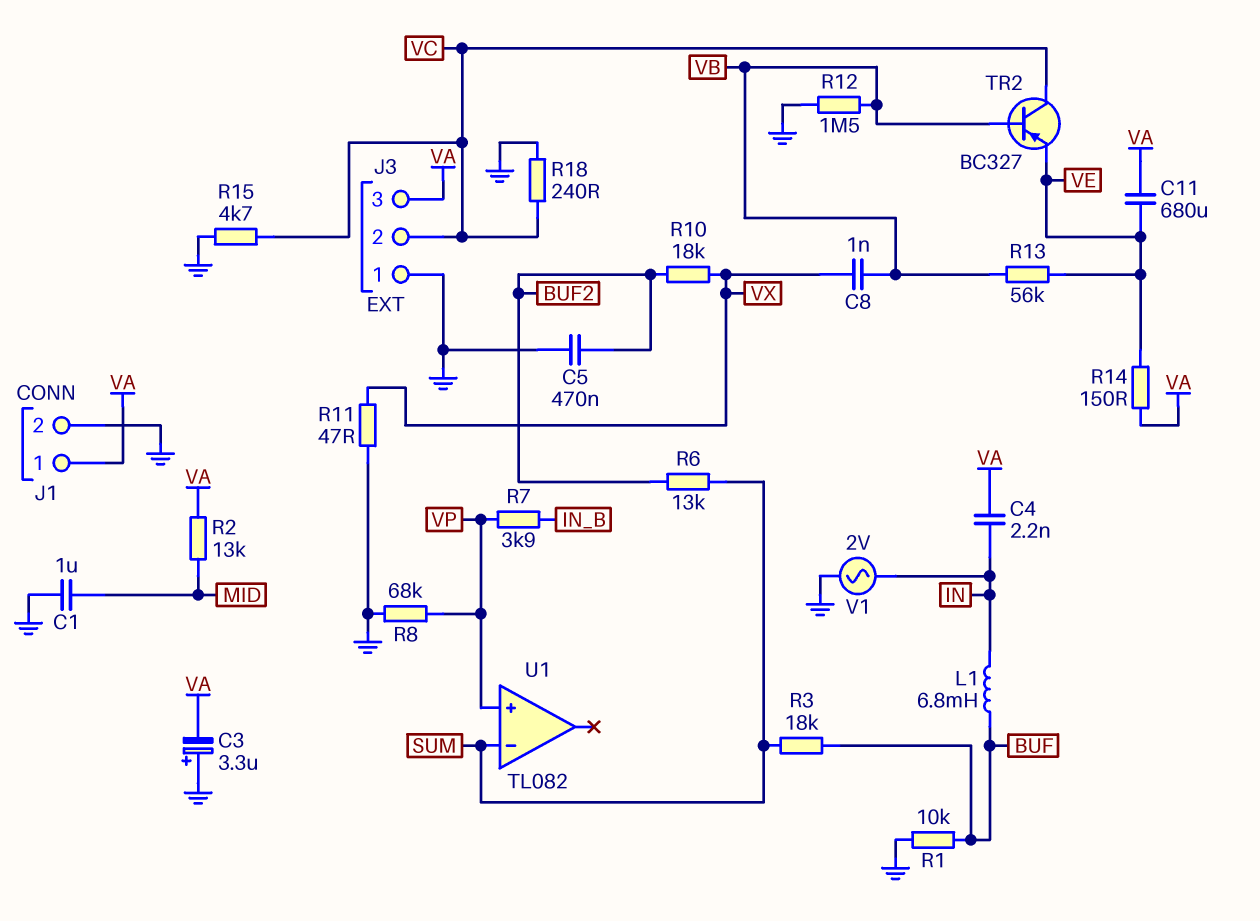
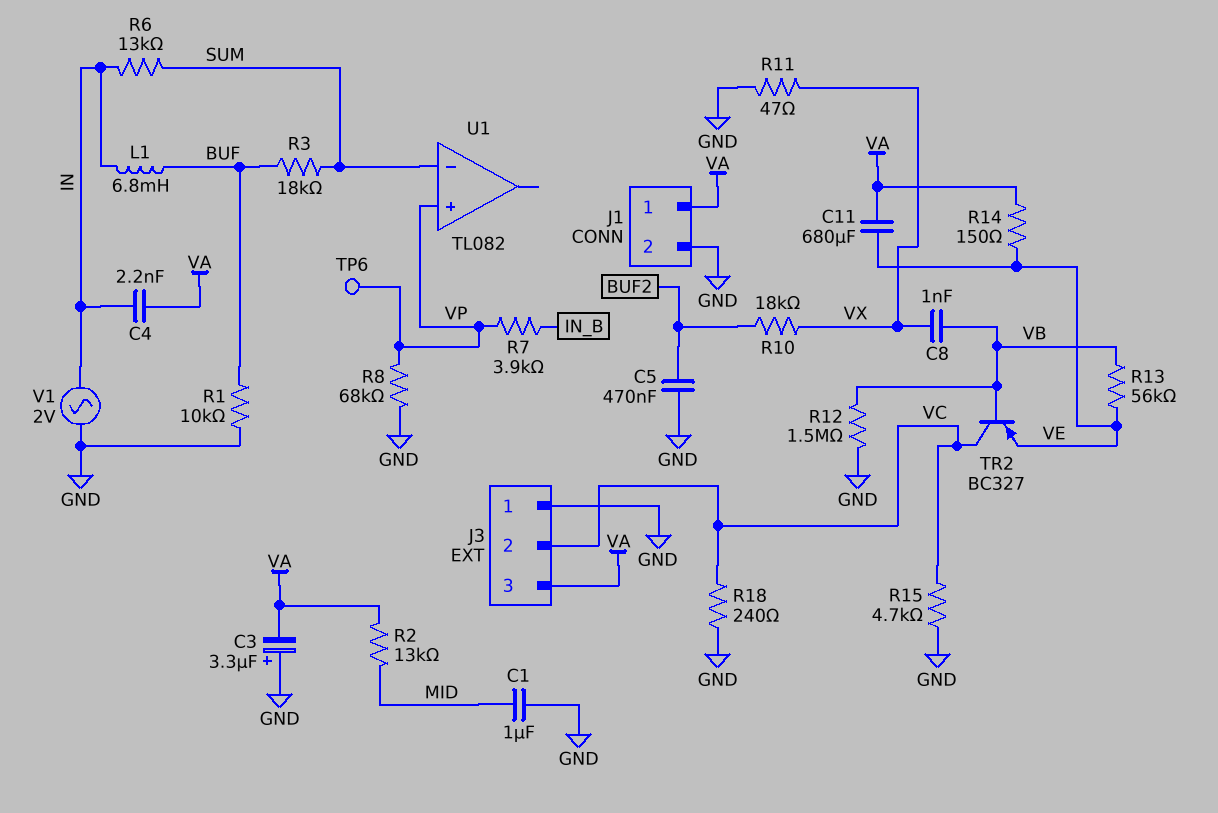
R6: 13k (BUF2, SUM) -> 13k (IN, SUM)
TP6: none -> test point (VP)

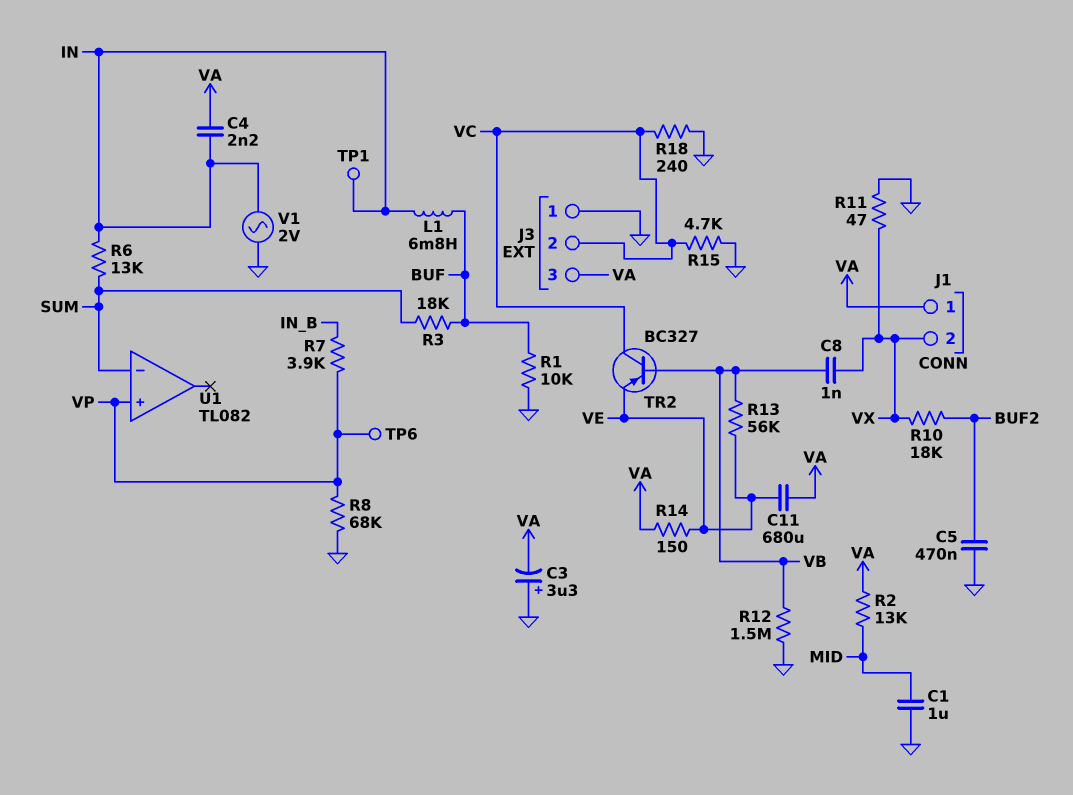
J1 pin 2: GND -> VX
TP1: none -> test point (IN)

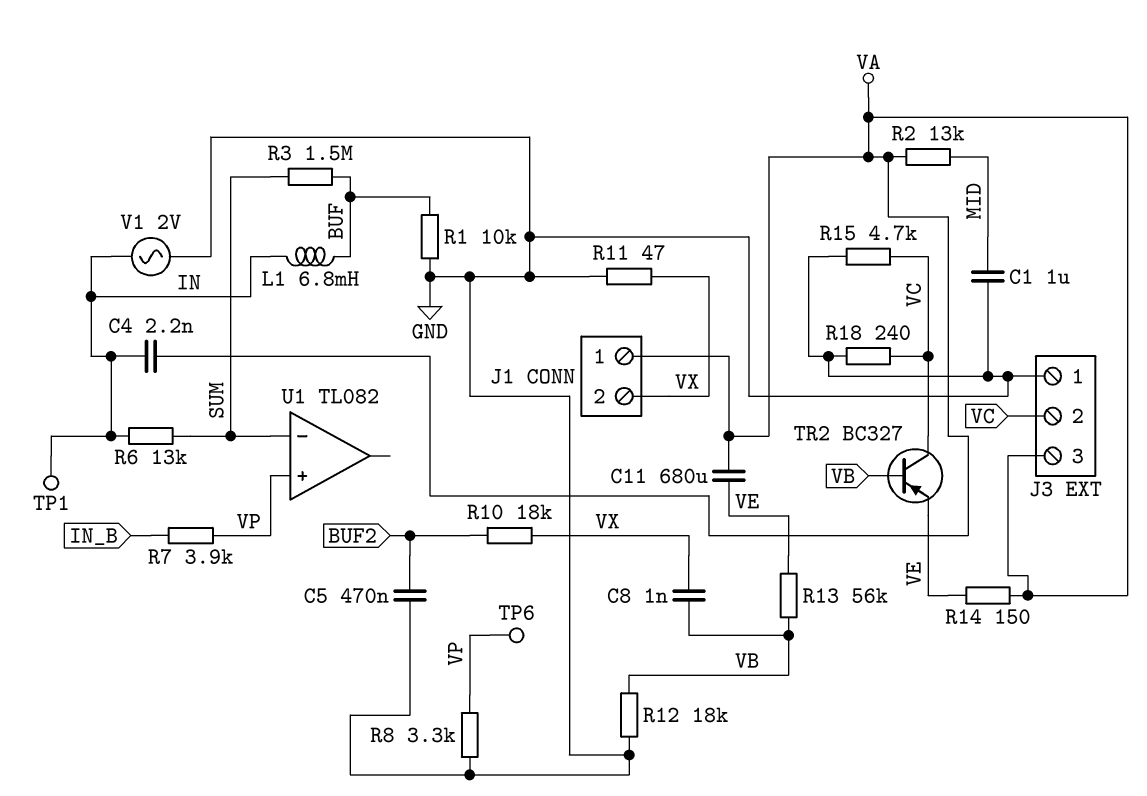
C3: 3.3uF (plus GND, minus VA) -> none
R3: 18k (BUF, SUM) -> 1.5M (BUF, SUM)
R8: 68k (GND, VP) -> 3.3k (GND, VP)
R12: 1.5M (GND, VB) -> 18k (GND, VB)

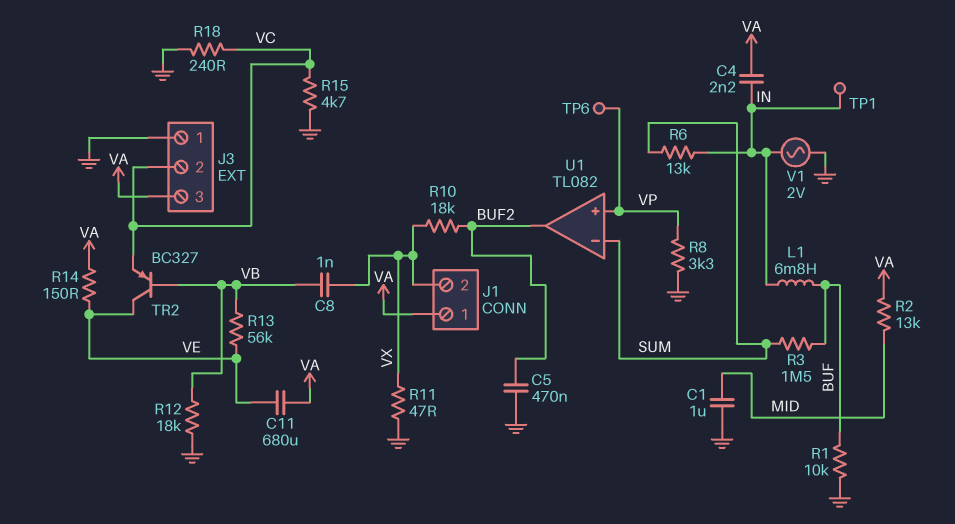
R7: 3.9k (IN_B, VP) -> none
TR2: PNP BC327 (B VB, C VC, E VE) -> PNP BC327 (B VB, C VE, E VC)
U1 pin out: none -> BUF2

